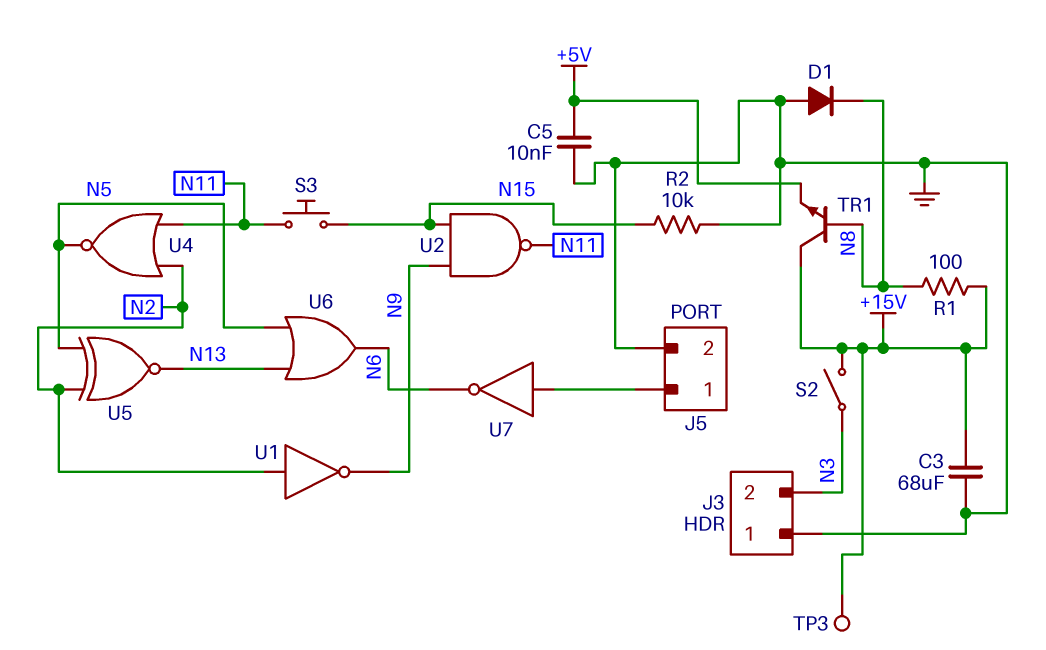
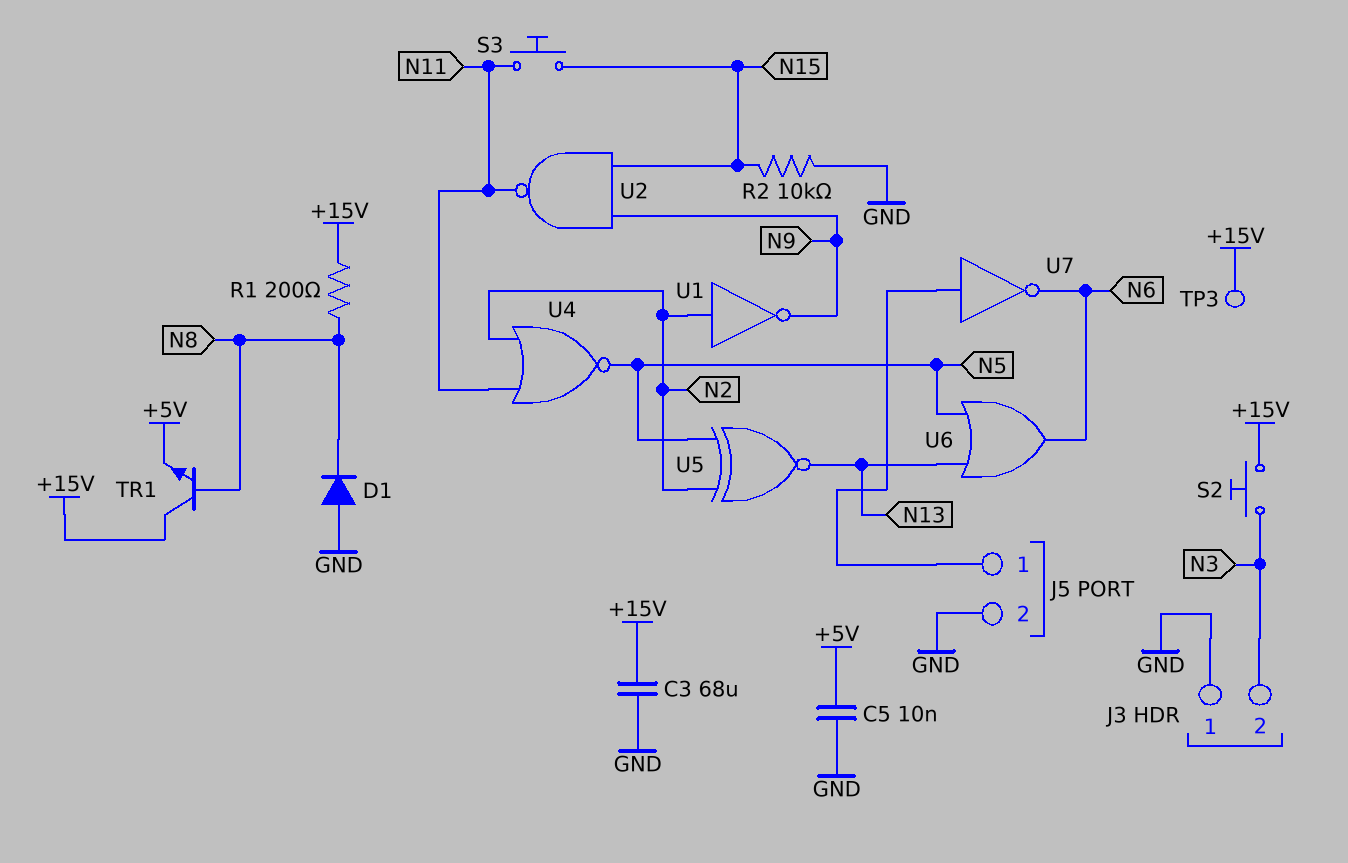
R1: 100 (+15V, N8) -> 200 (+15V, N8)
S2: switch (+15V, N3) -> button (+15V, N3)

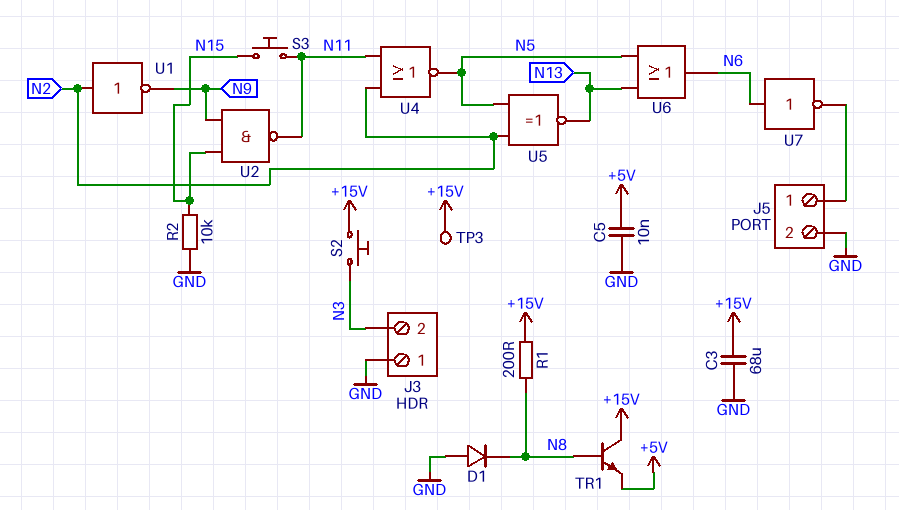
U7: NOT (in J5/1, out N6) -> NOT (in N6, out J5/1)

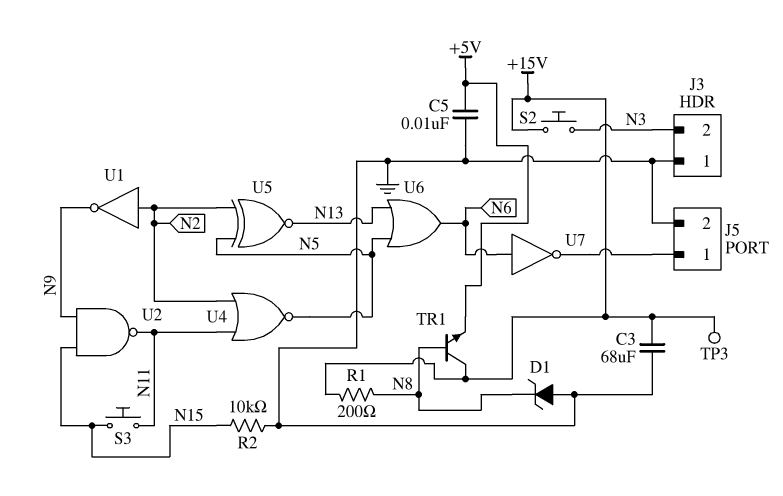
D1: diode (A GND, K N8) -> zener (A GND, K N8)

